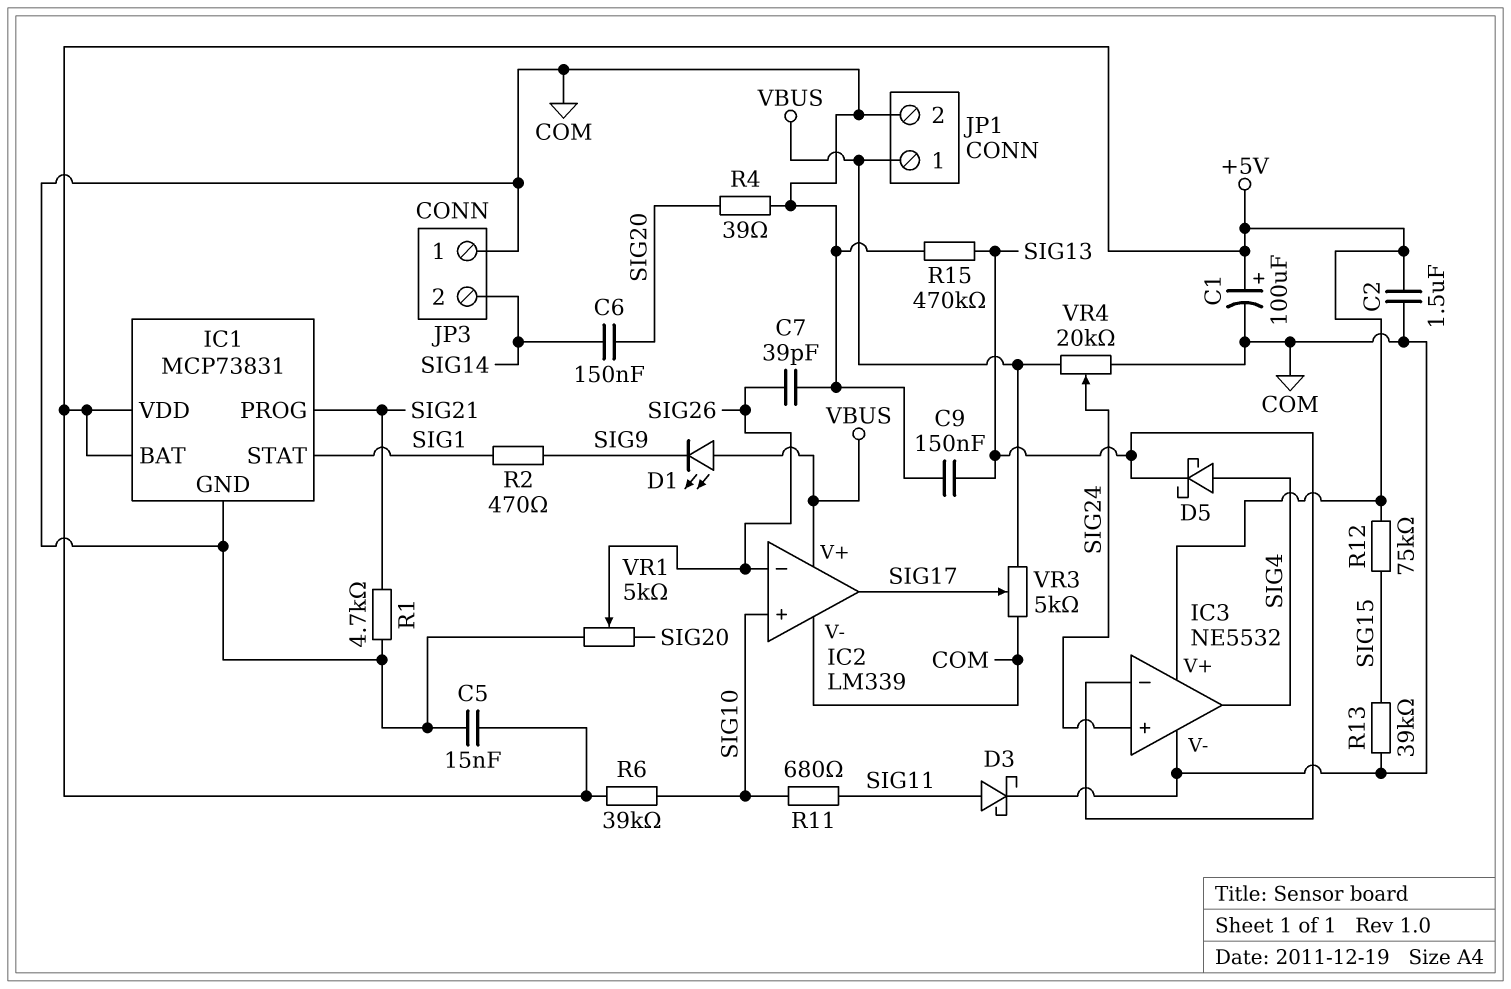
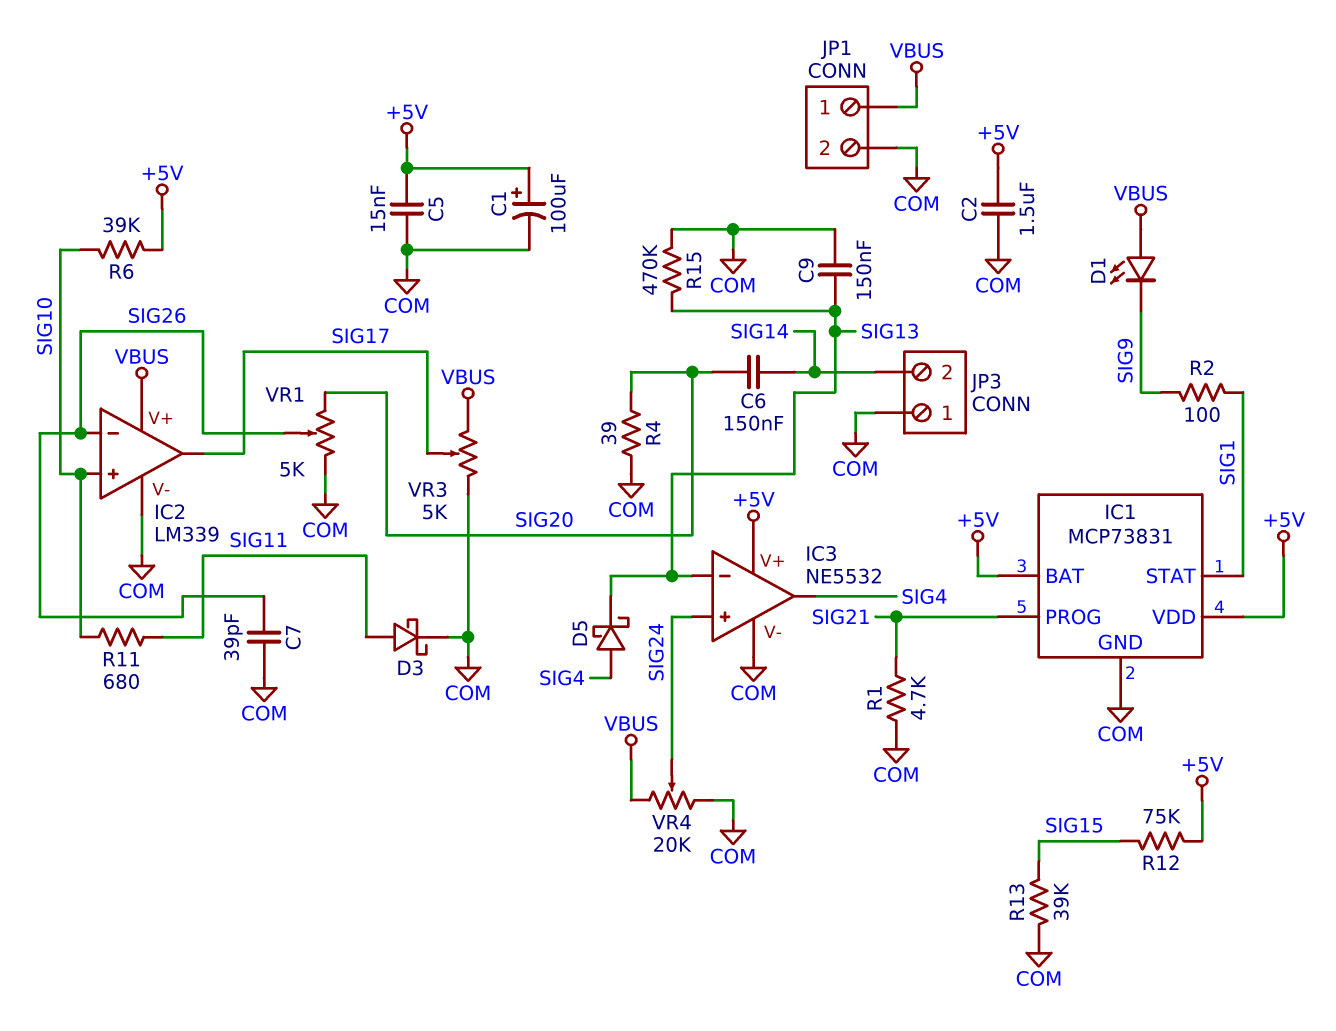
R2: 470 (SIG1, SIG9) -> 100 (SIG1, SIG9)

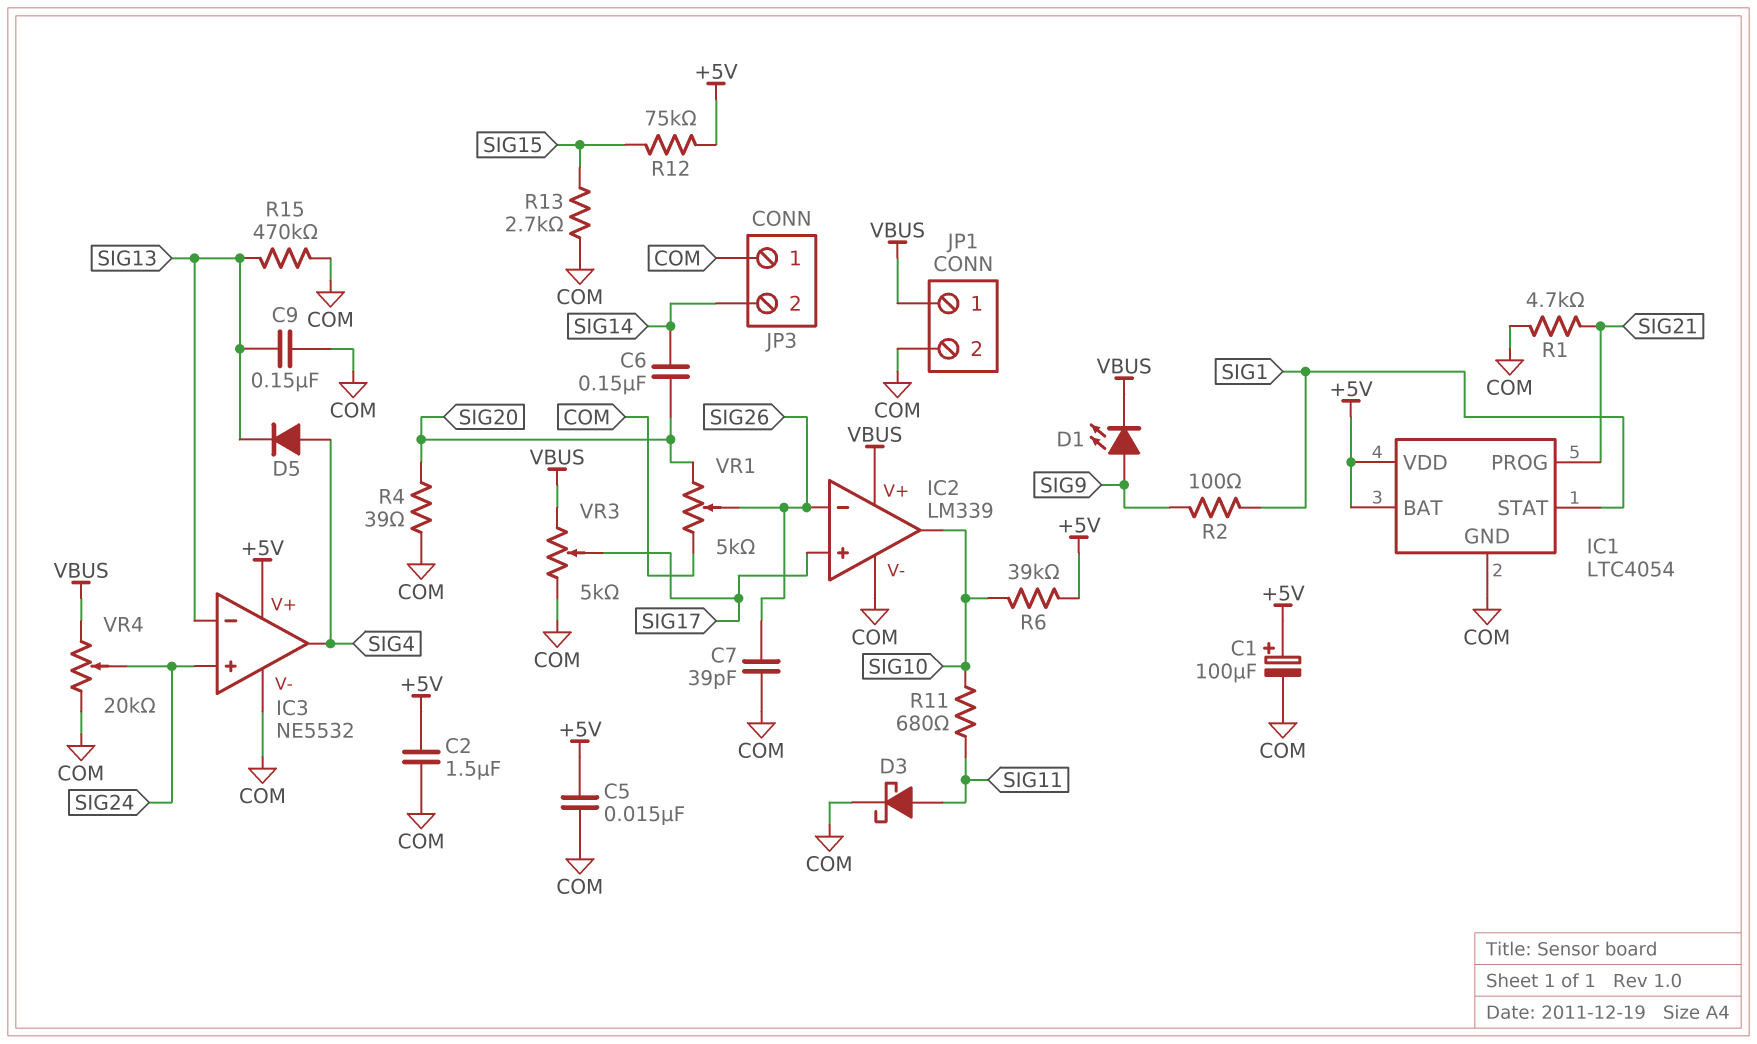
D1: LED (A VBUS, K SIG9) -> LED (A SIG9, K VBUS)
D5: schottky (A SIG4, K SIG13) -> diode (A SIG4, K SIG13)
IC1: MCP73831 -> LTC4054
IC2 pin in+: SIG10 -> SIG17
IC2 pin out: SIG17 -> SIG10
R13: 39k (COM, SIG15) -> 2.7k (COM, SIG15)

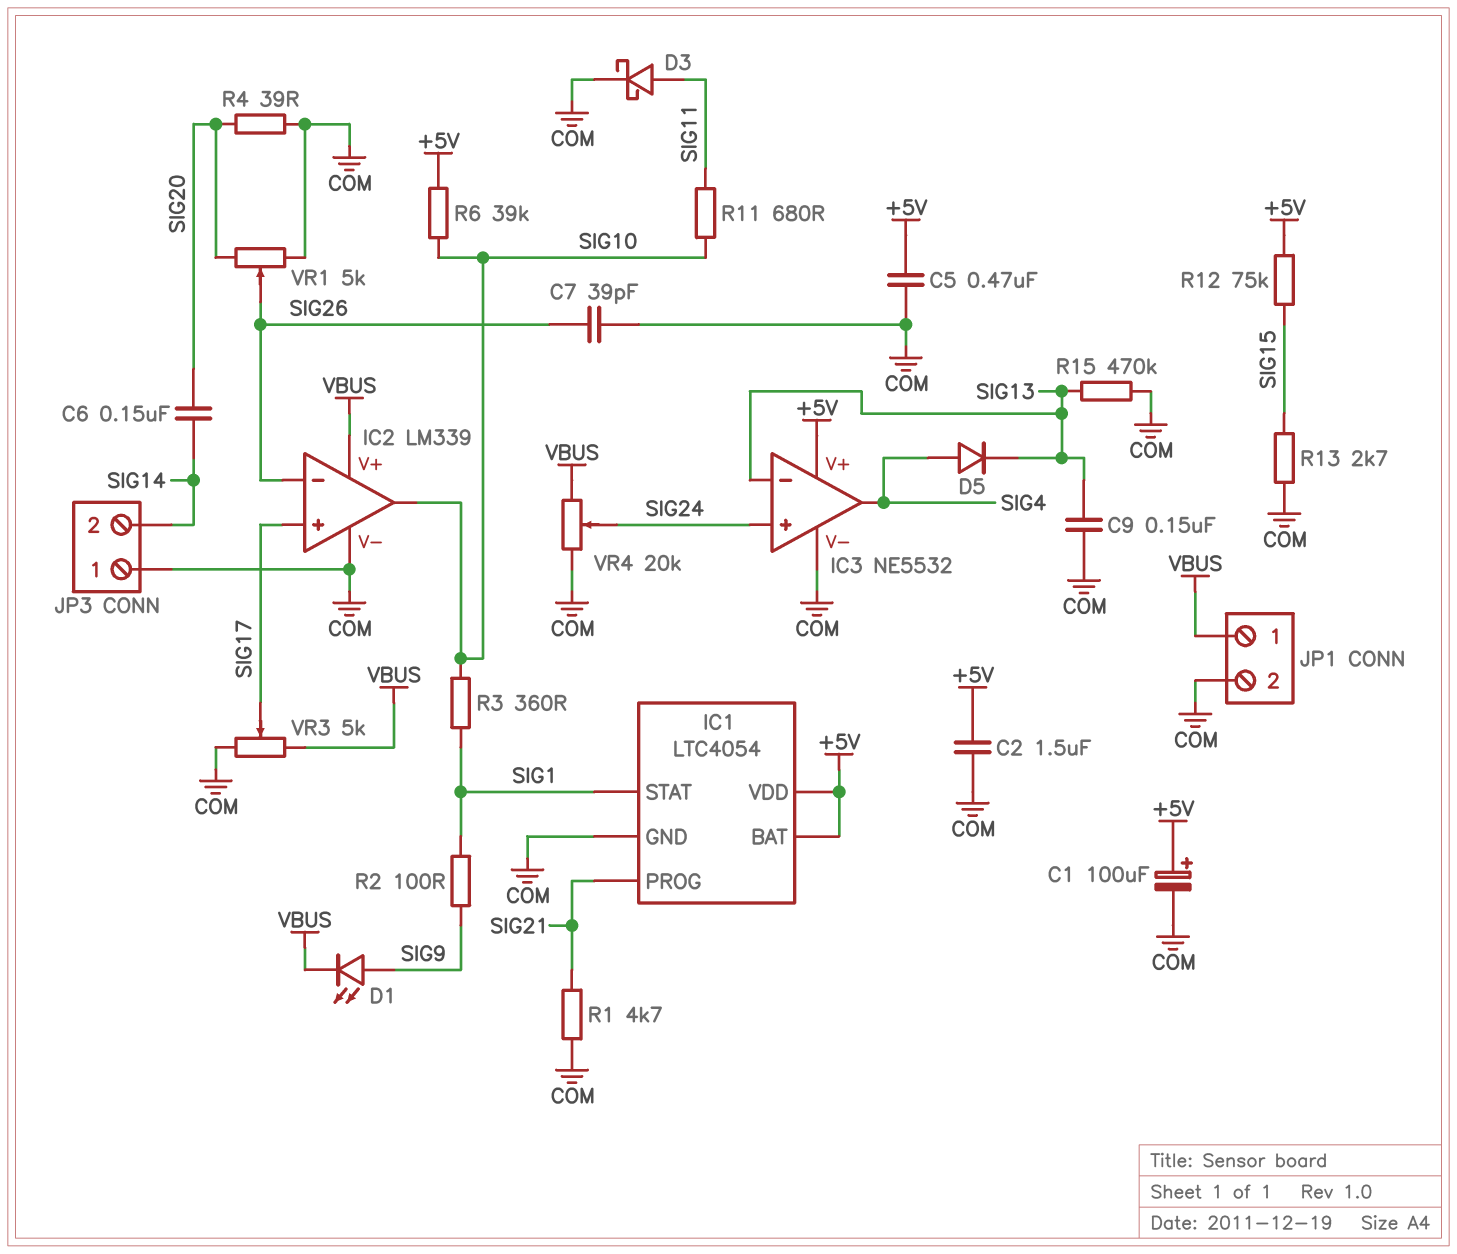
C5: 15nF (+5V, COM) -> 470nF (+5V, COM)
R3: none -> 360 (SIG1, SIG10)

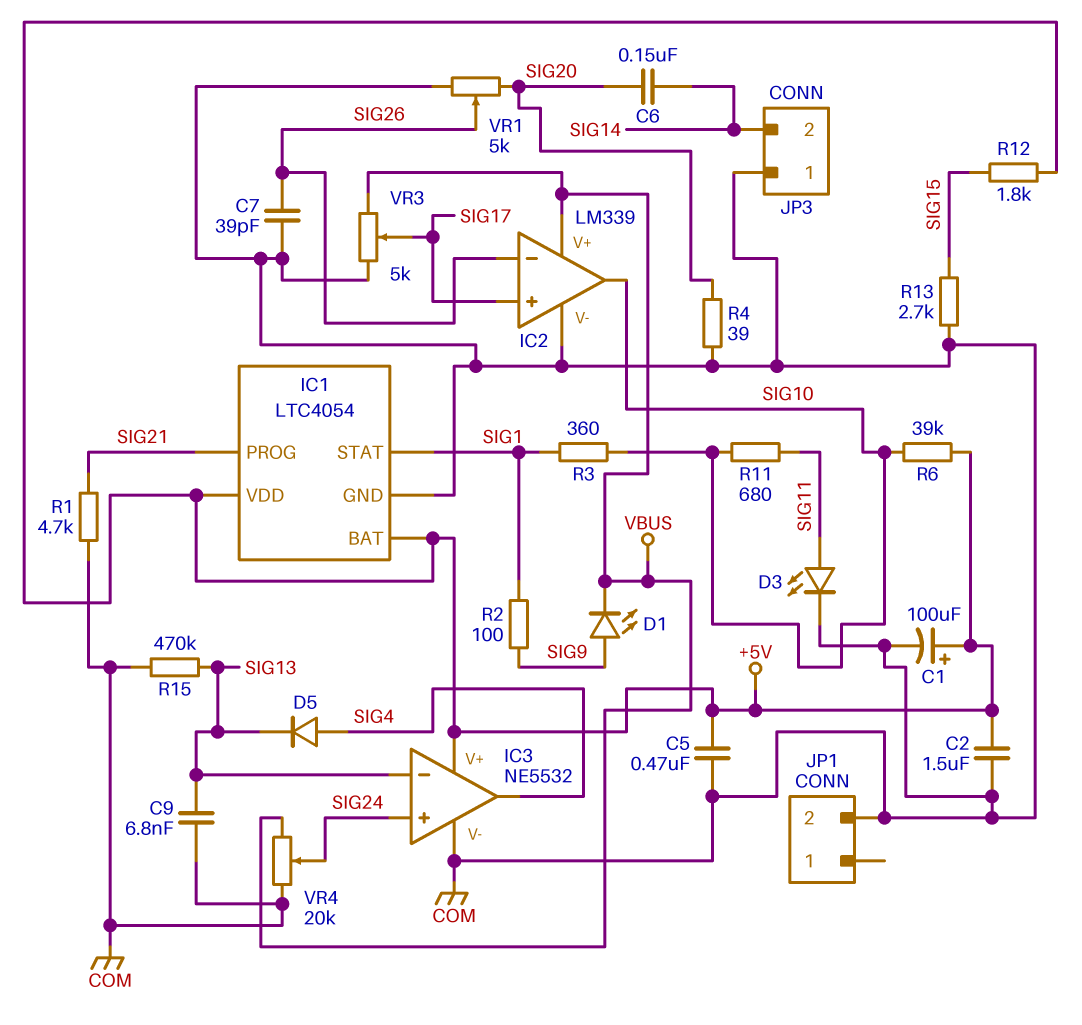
C9: 150nF (COM, SIG13) -> 6.8nF (COM, SIG13)
D3: schottky (A SIG11, K COM) -> LED (A SIG11, K COM)
JP1 pin 1: VBUS -> none
R12: 75k (+5V, SIG15) -> 1.8k (+5V, SIG15)

